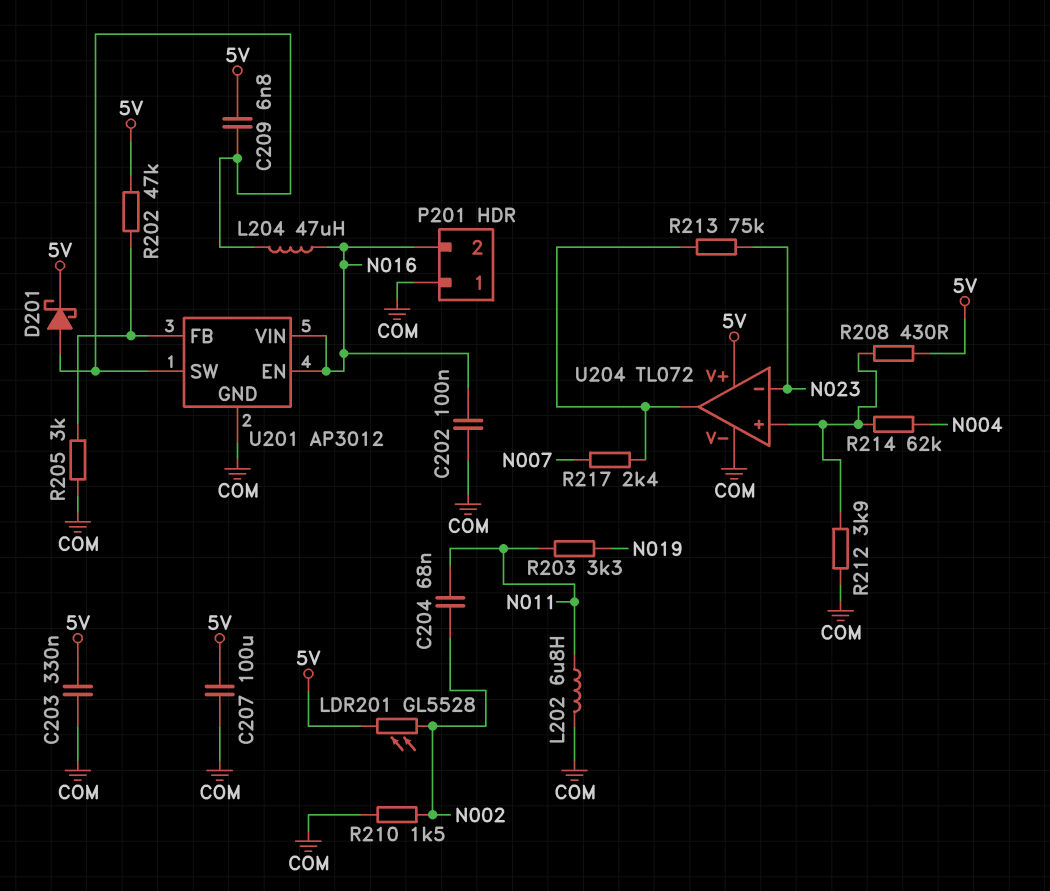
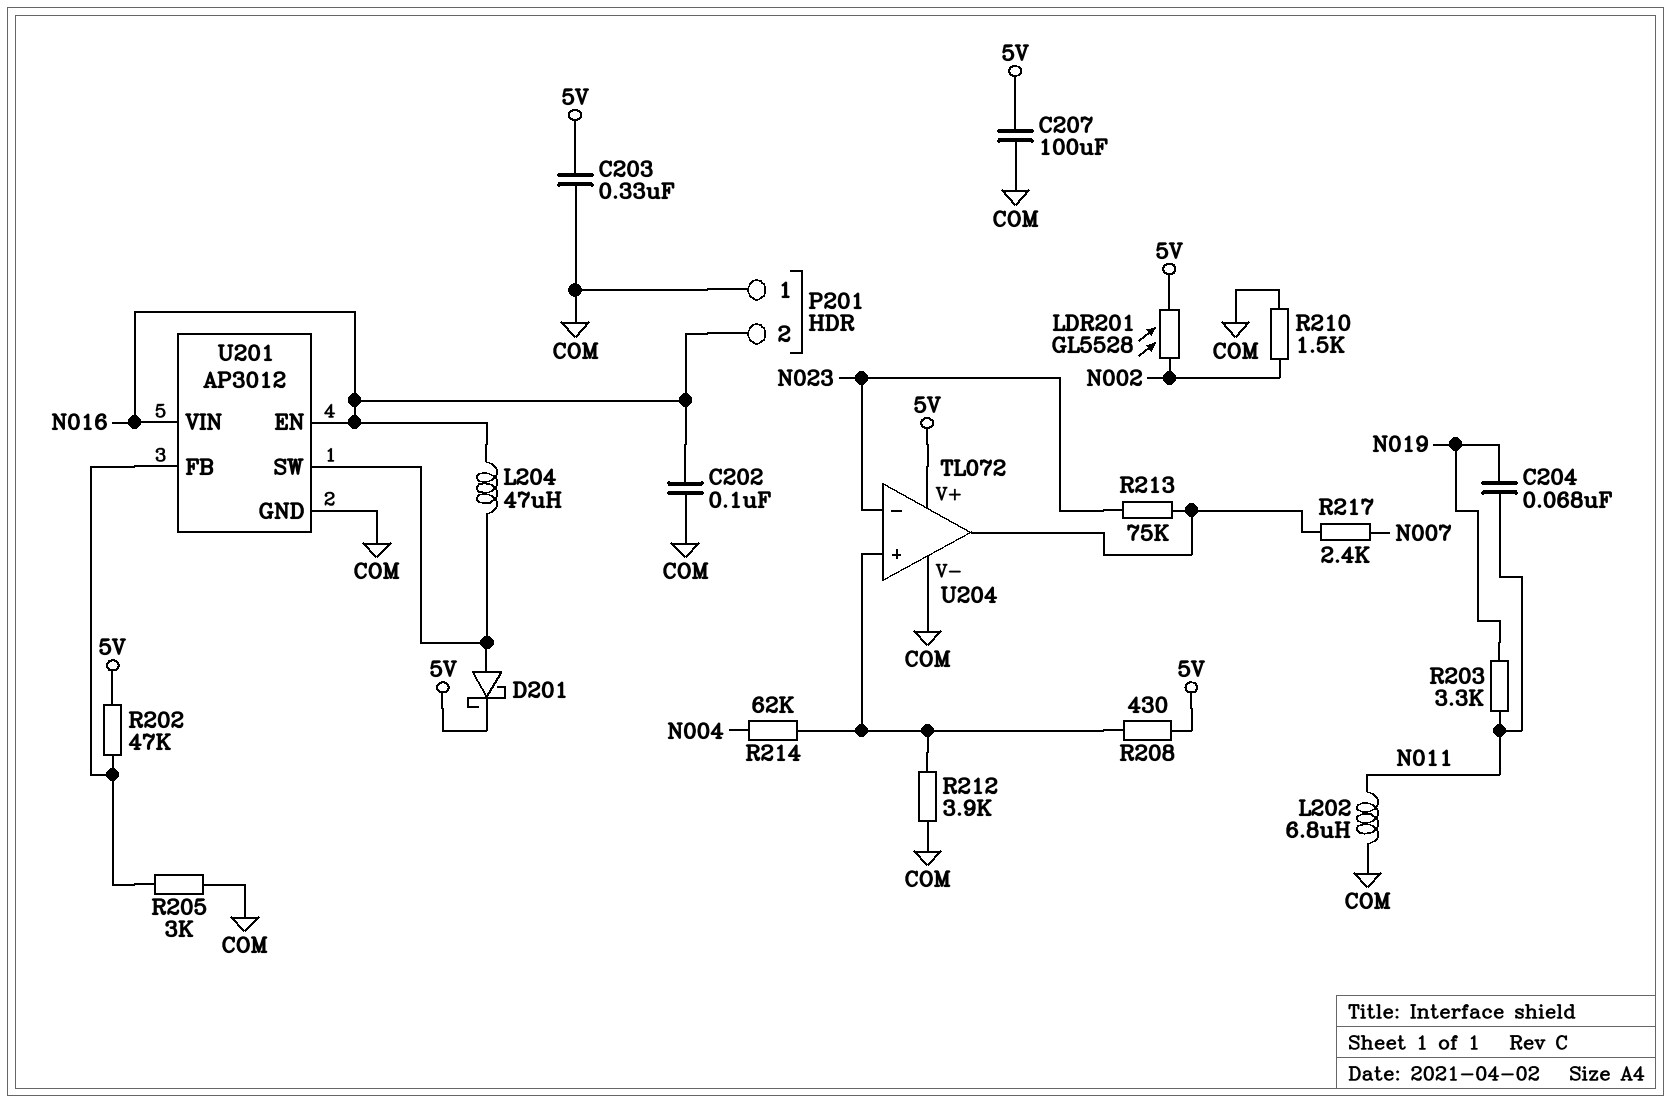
C204: 68nF (N002, N011) -> 68nF (N011, N019)
C209: 6.8nF (5V, U201/SW) -> none

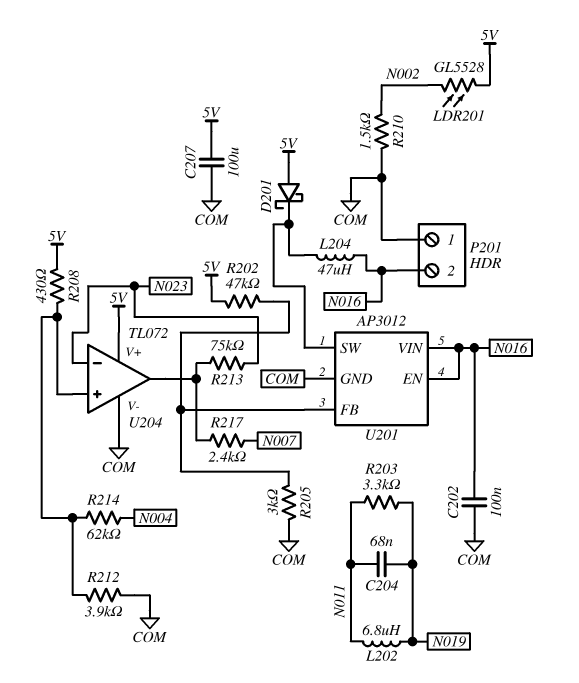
C203: 330nF (5V, COM) -> none
D201: schottky (A U201/SW, K 5V) -> schottky (A 5V, K U201/SW)
L202: 6.8uH (COM, N011) -> 6.8uH (N011, N019)

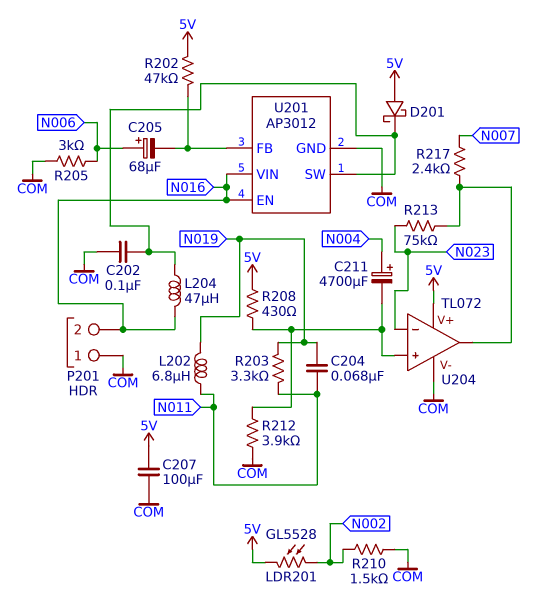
C202: 100nF (COM, N016) -> 100nF (COM, U201/SW)
C205: none -> 68uF (plus N006, minus U201/FB)
C211: none -> 4700uF (plus N004, minus U204/in+)
R205: 3k (COM, U201/FB) -> 3k (COM, N006)
R214: 62k (N004, U204/in+) -> none

